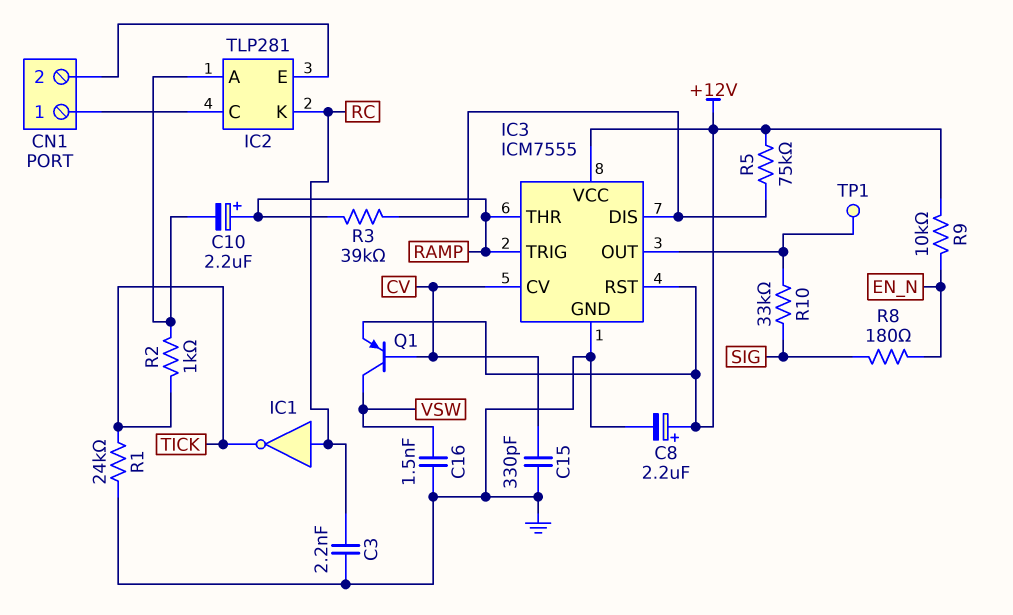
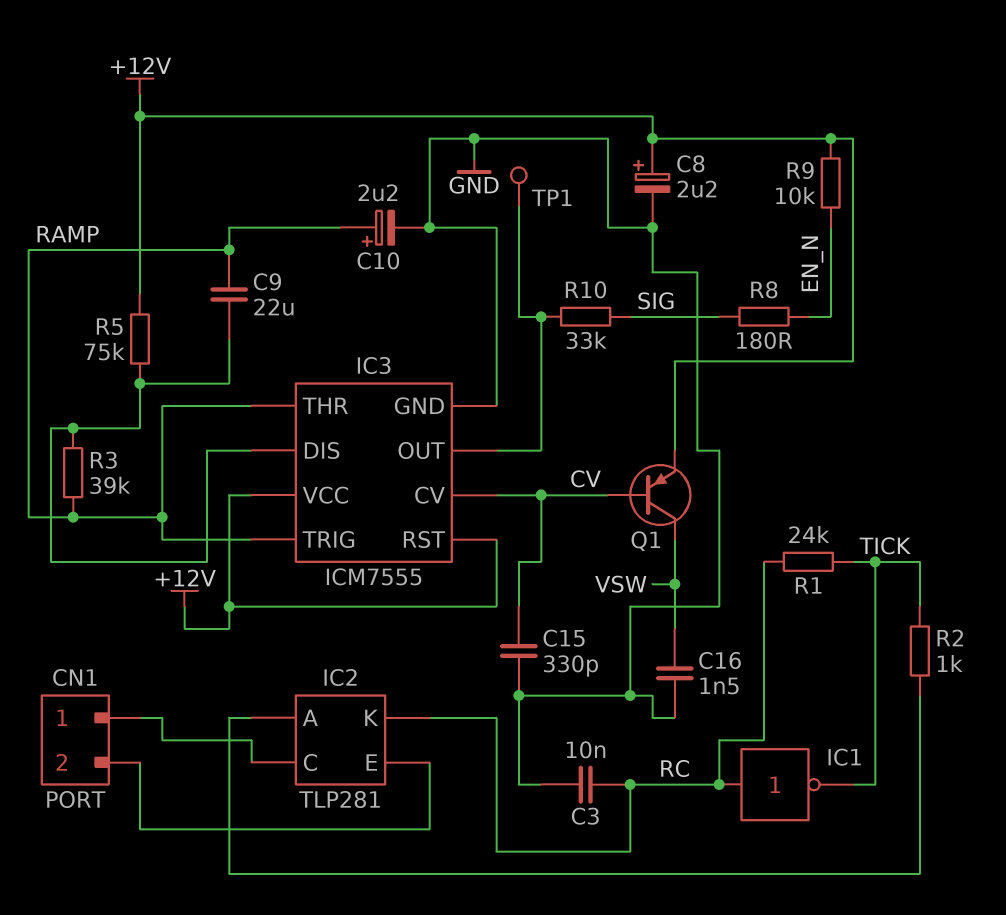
C3: 2.2nF (GND, RC) -> 10nF (GND, RC)
C9: none -> 22uF (IC3/DIS, RAMP)
C10: 2.2uF (plus RAMP, minus IC2/A) -> 2.2uF (plus RAMP, minus GND)
R1: 24k (GND, TICK) -> 24k (RC, TICK)

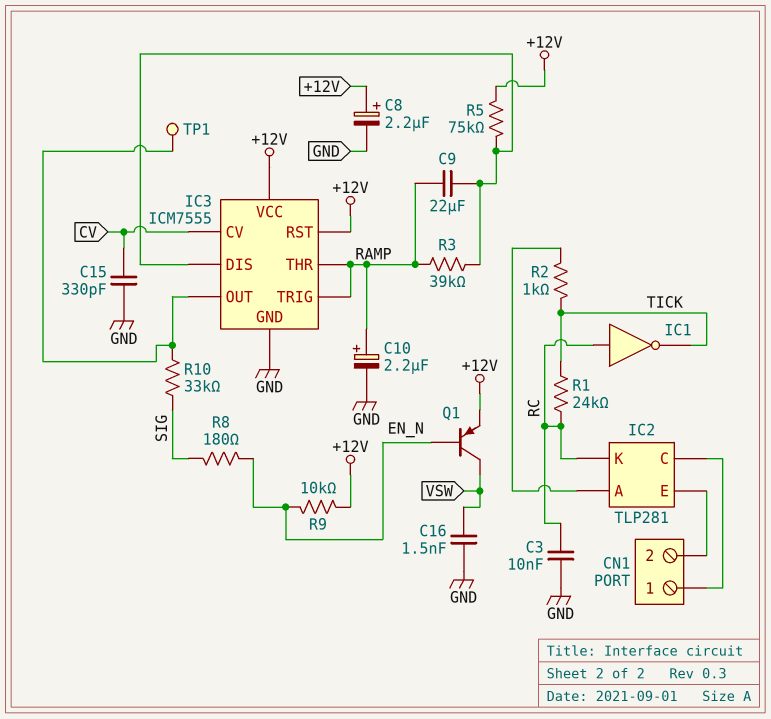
Q1: PNP (B CV, C VSW, E +12V) -> PNP (B EN_N, C VSW, E +12V)

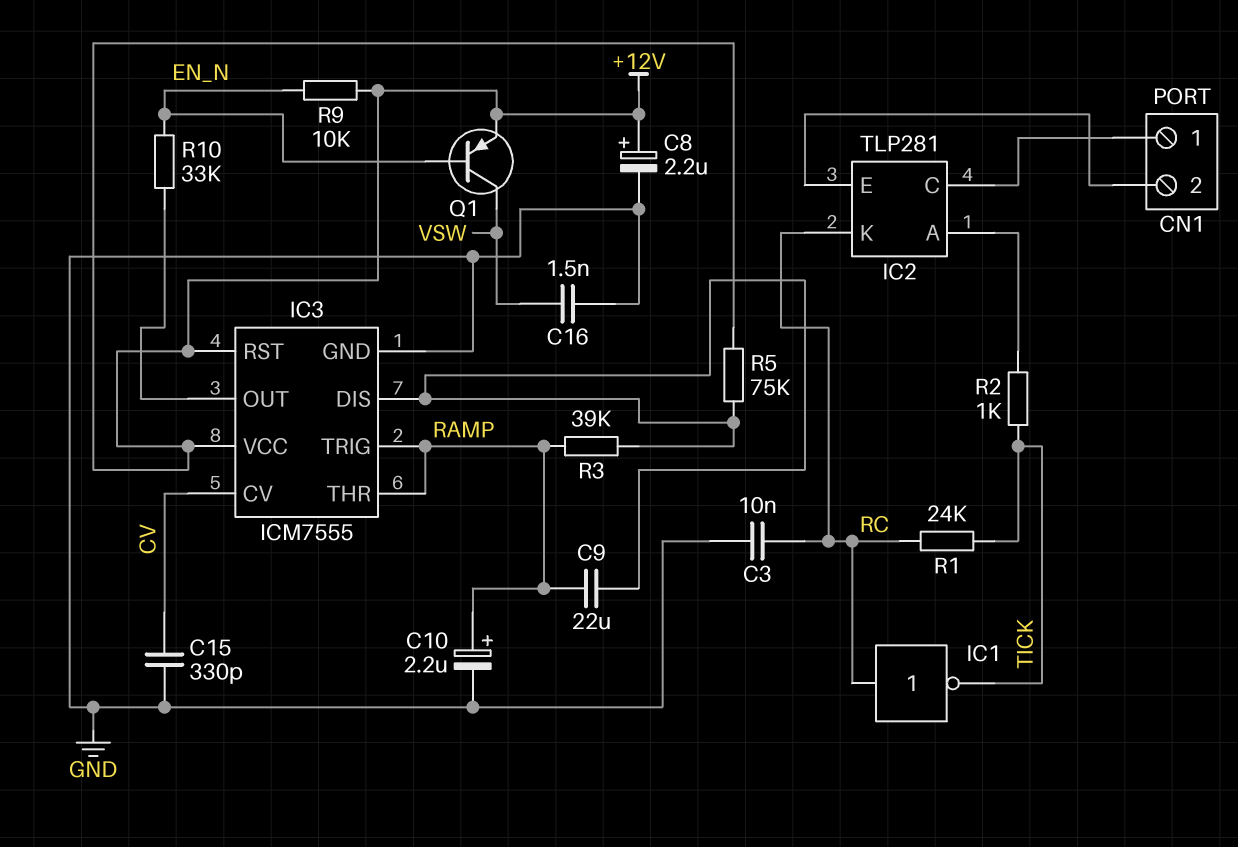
R8: 180 (EN_N, SIG) -> none
R10: 33k (IC3/OUT, SIG) -> 33k (EN_N, IC3/OUT)
TP1: test point (IC3/OUT) -> none

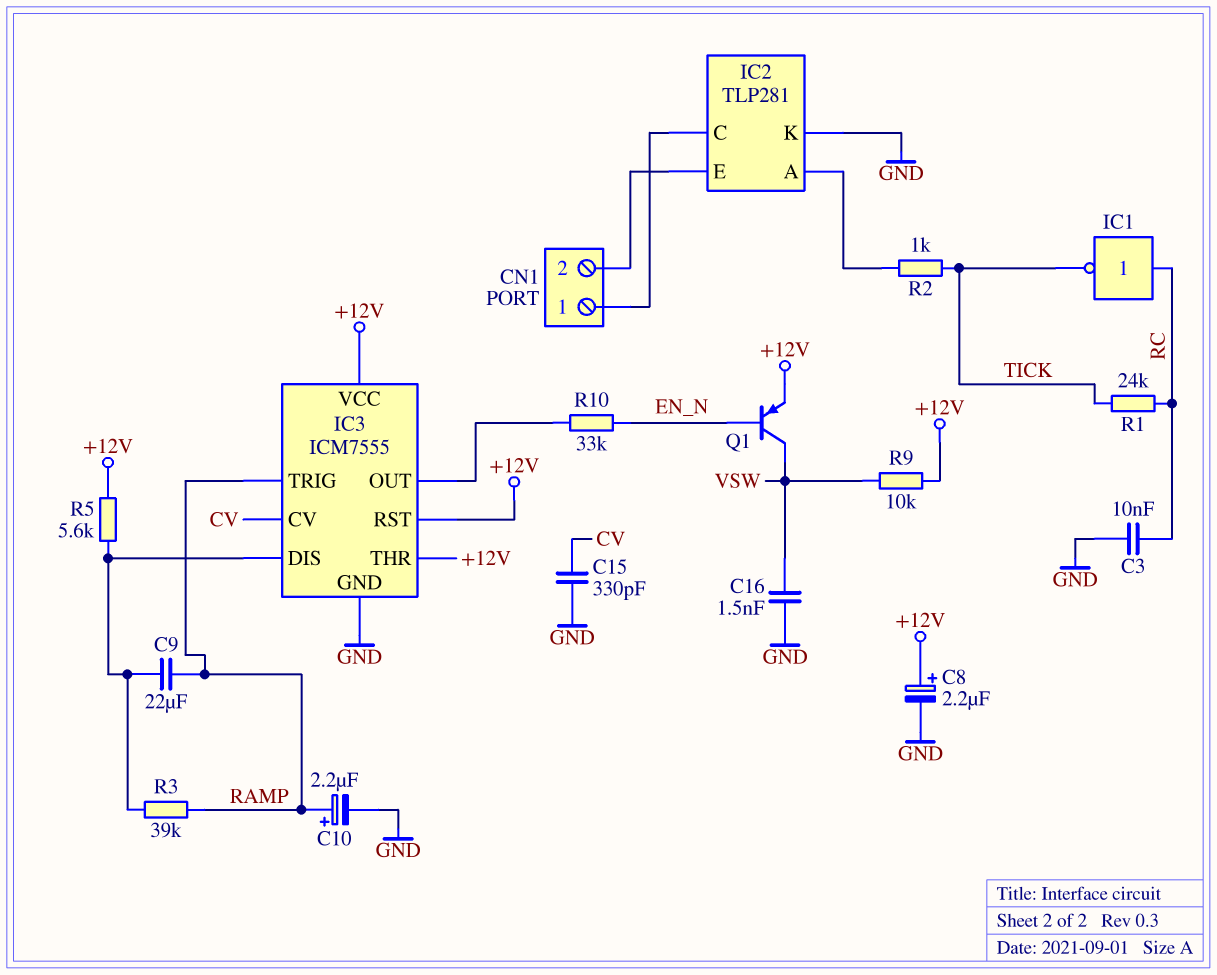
IC2 pin K: RC -> GND
IC3 pin THR: RAMP -> +12V
R5: 75k (+12V, IC3/DIS) -> 5.6k (+12V, IC3/DIS)
R9: 10k (+12V, EN_N) -> 10k (+12V, VSW)

